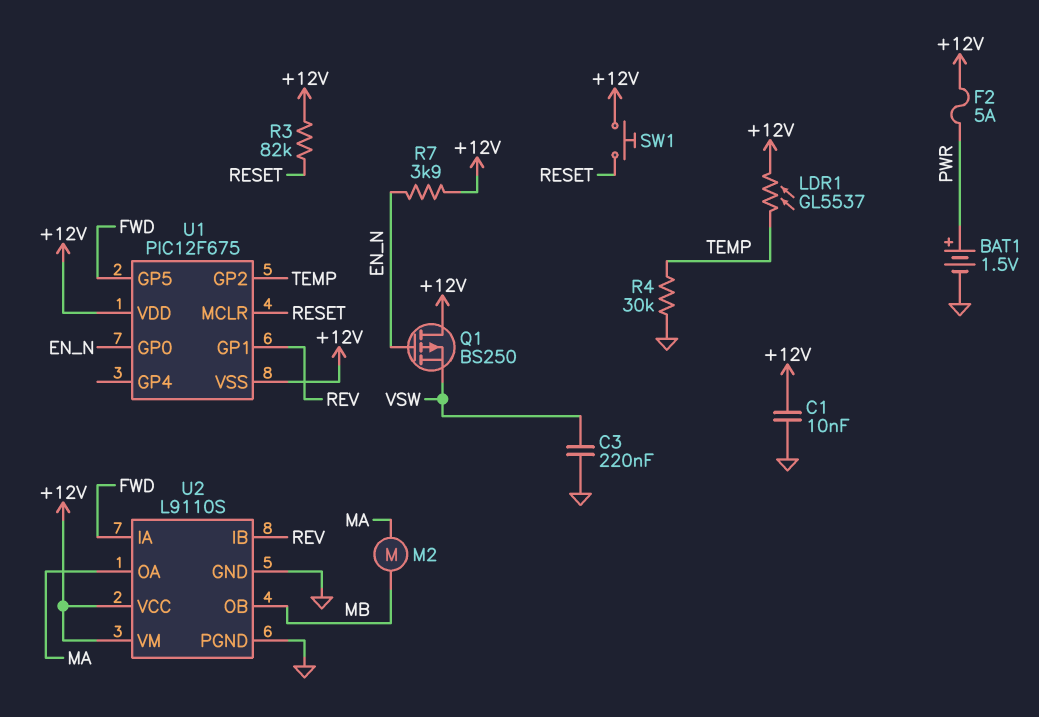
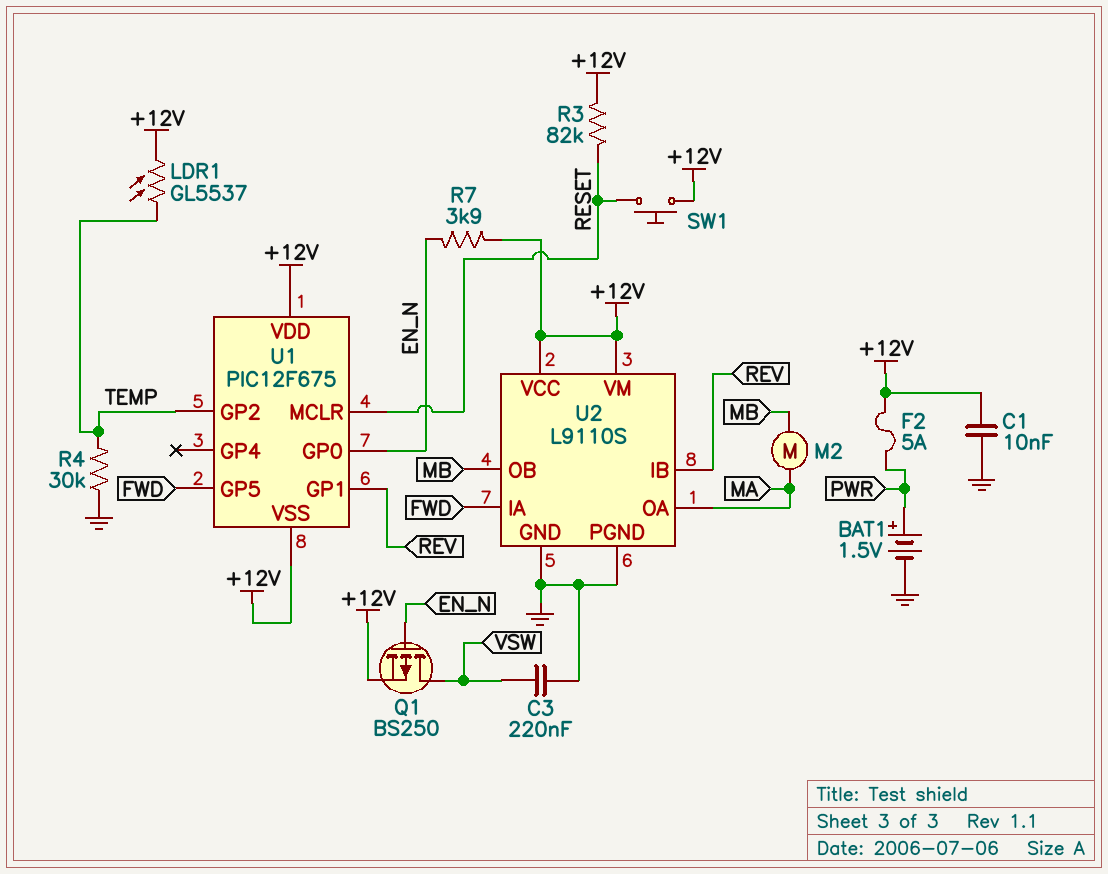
Q1: PMOS BS250 (G EN_N, D +12V, S VSW) -> PMOS BS250 (G EN_N, D VSW, S +12V)

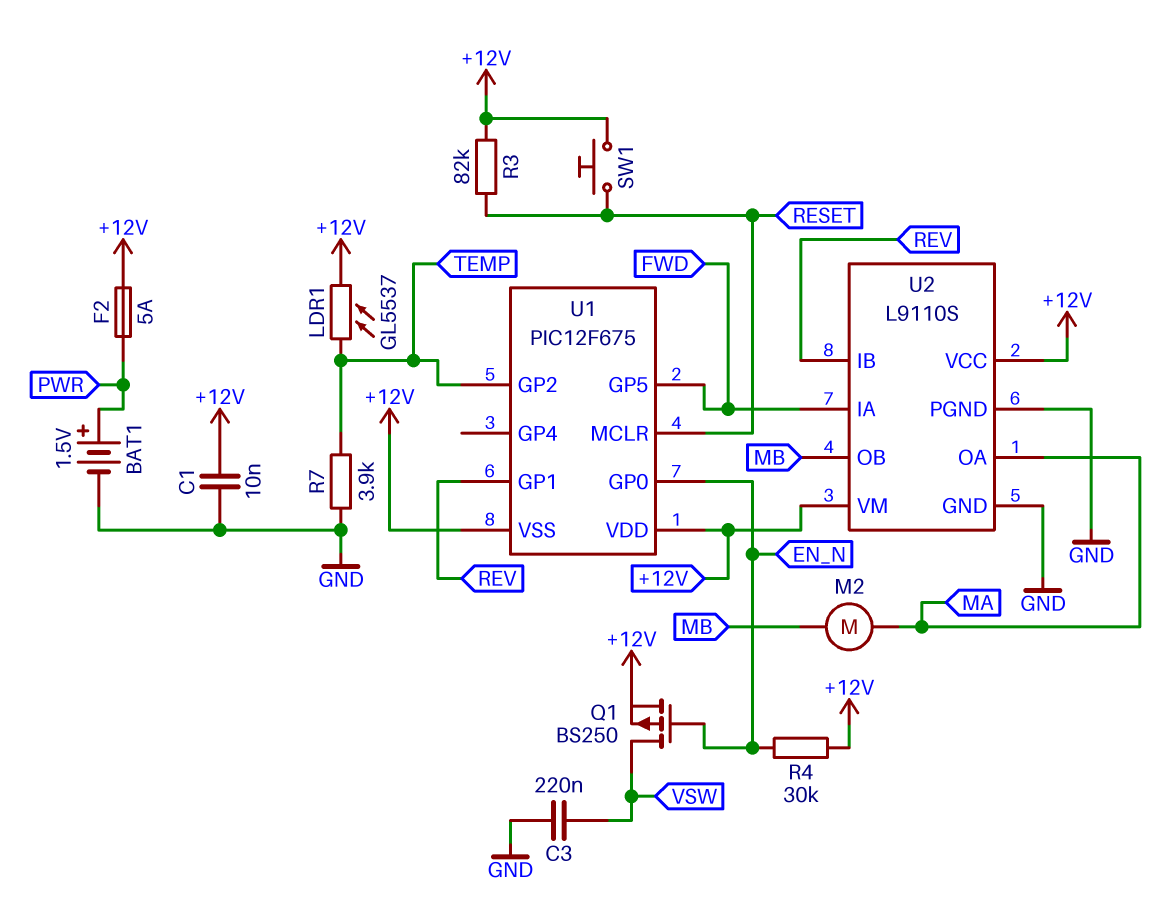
R4: 30k (GND, TEMP) -> 30k (+12V, EN_N)
R7: 3.9k (+12V, EN_N) -> 3.9k (GND, TEMP)

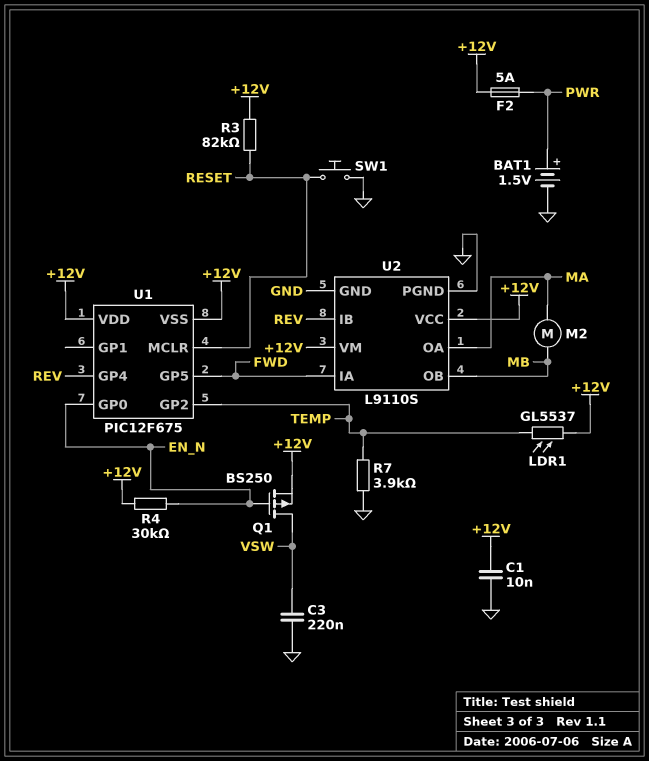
SW1: button (+12V, RESET) -> button (GND, RESET)
U1 pin GP1: REV -> none
U1 pin GP4: none -> REV

